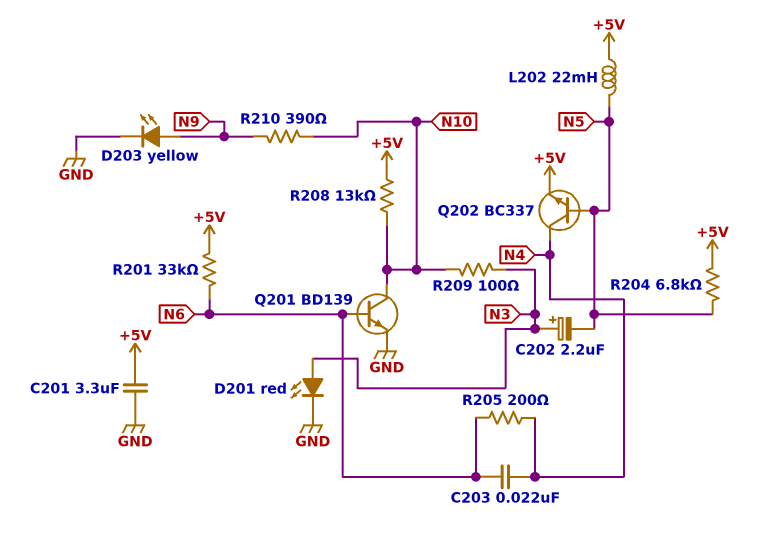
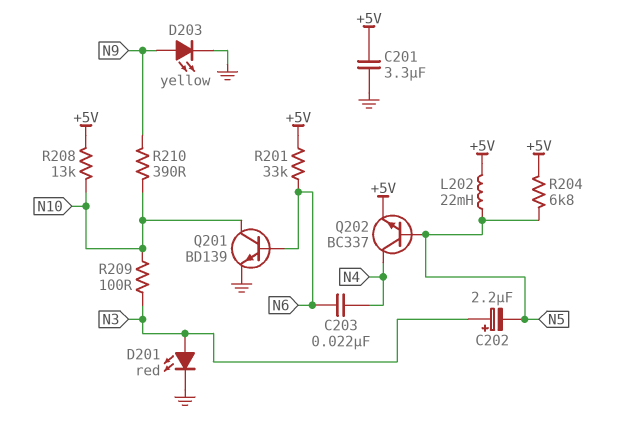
R205: 200 (N4, N6) -> none

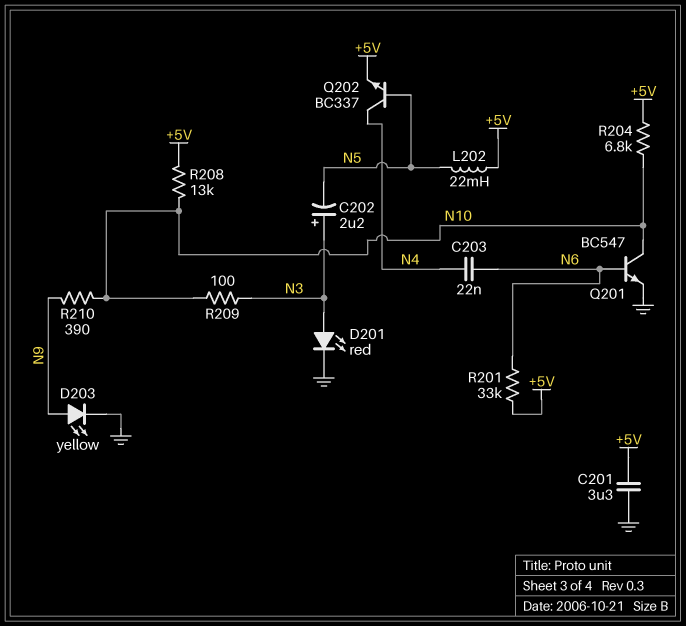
Q201: NPN BD139 (B N6, C N10, E GND) -> NPN BC547 (B N6, C N10, E GND)
R204: 6.8k (+5V, N5) -> 6.8k (+5V, N10)

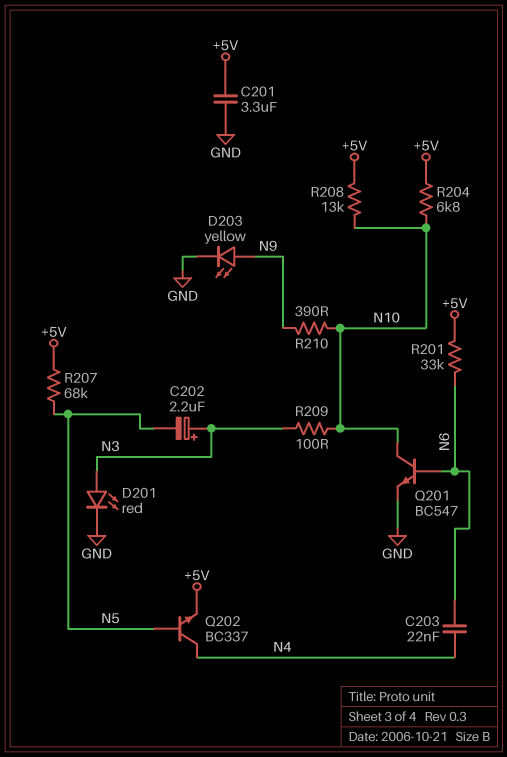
L202: 22mH (+5V, N5) -> none
R207: none -> 68k (+5V, N5)

